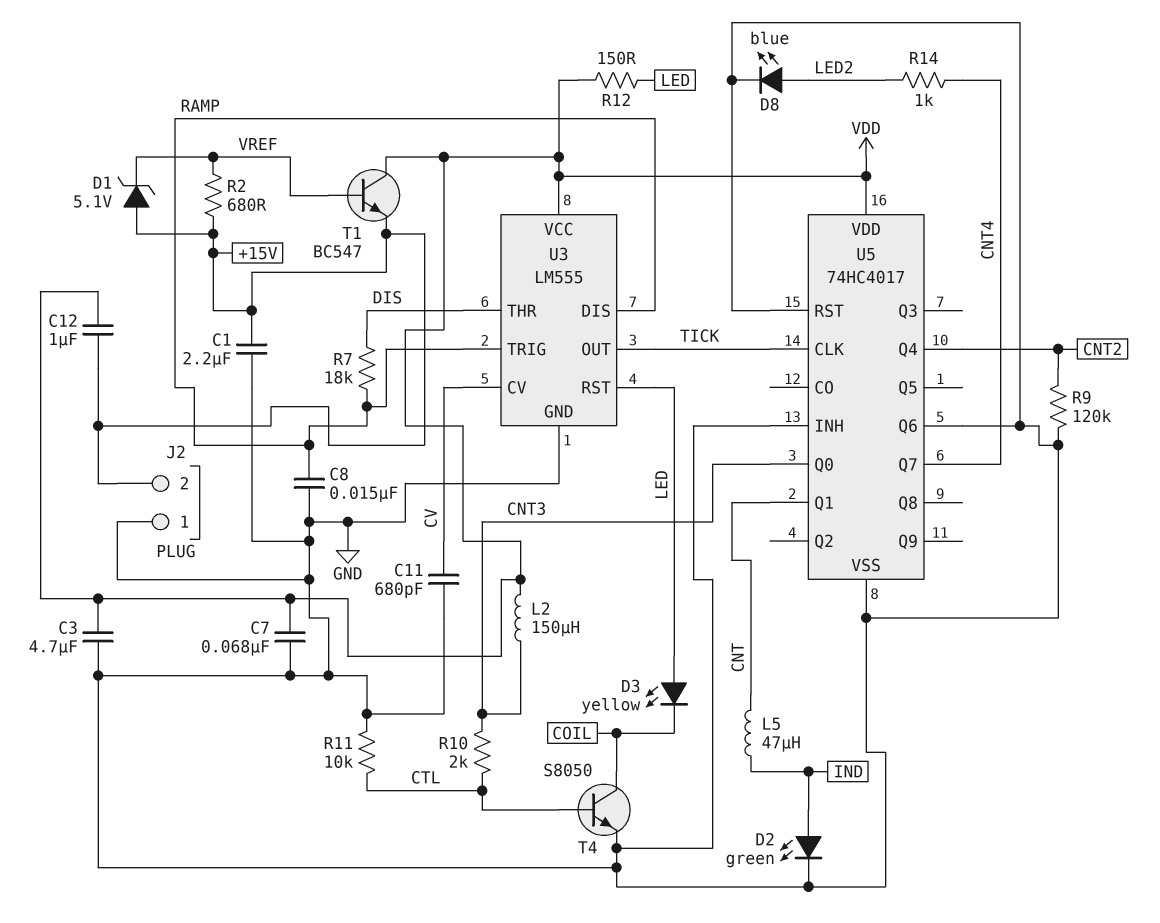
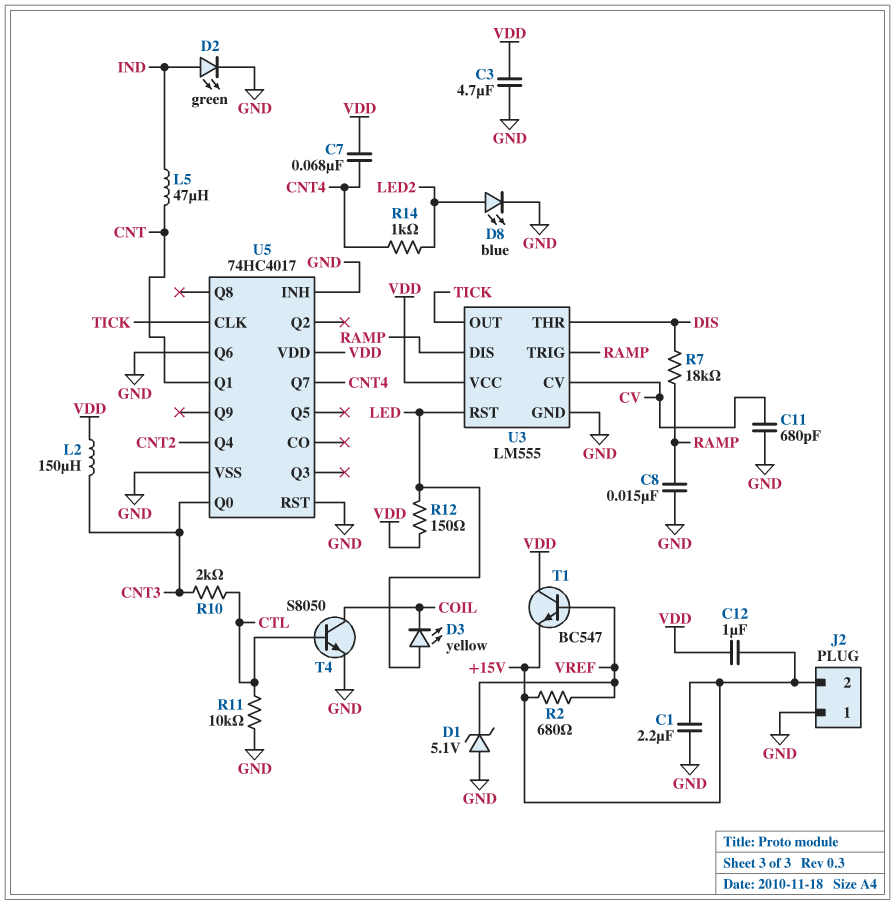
C7: 68nF (GND, VDD) -> 68nF (CNT4, VDD)
D1: zener 5.1V (A +15V, K VREF) -> zener 5.1V (A GND, K VREF)
R9: 120k (CNT2, GND) -> none

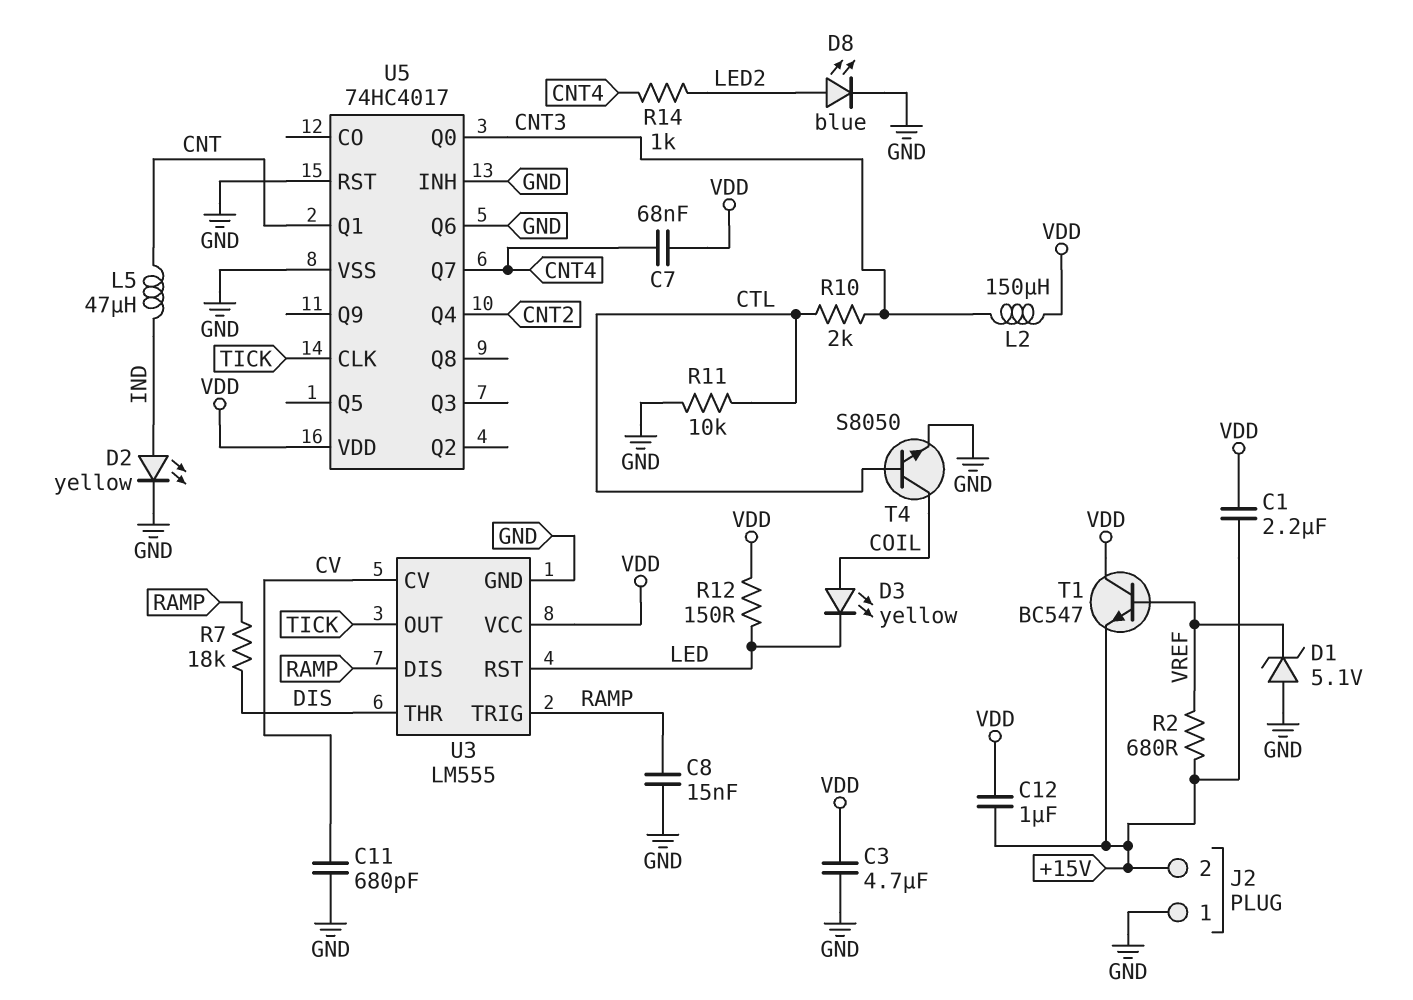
C1: 2.2uF (+15V, GND) -> 2.2uF (+15V, VDD)
D2: LED green (A IND, K GND) -> LED yellow (A IND, K GND)
D3: LED yellow (A LED, K COIL) -> LED yellow (A COIL, K LED)

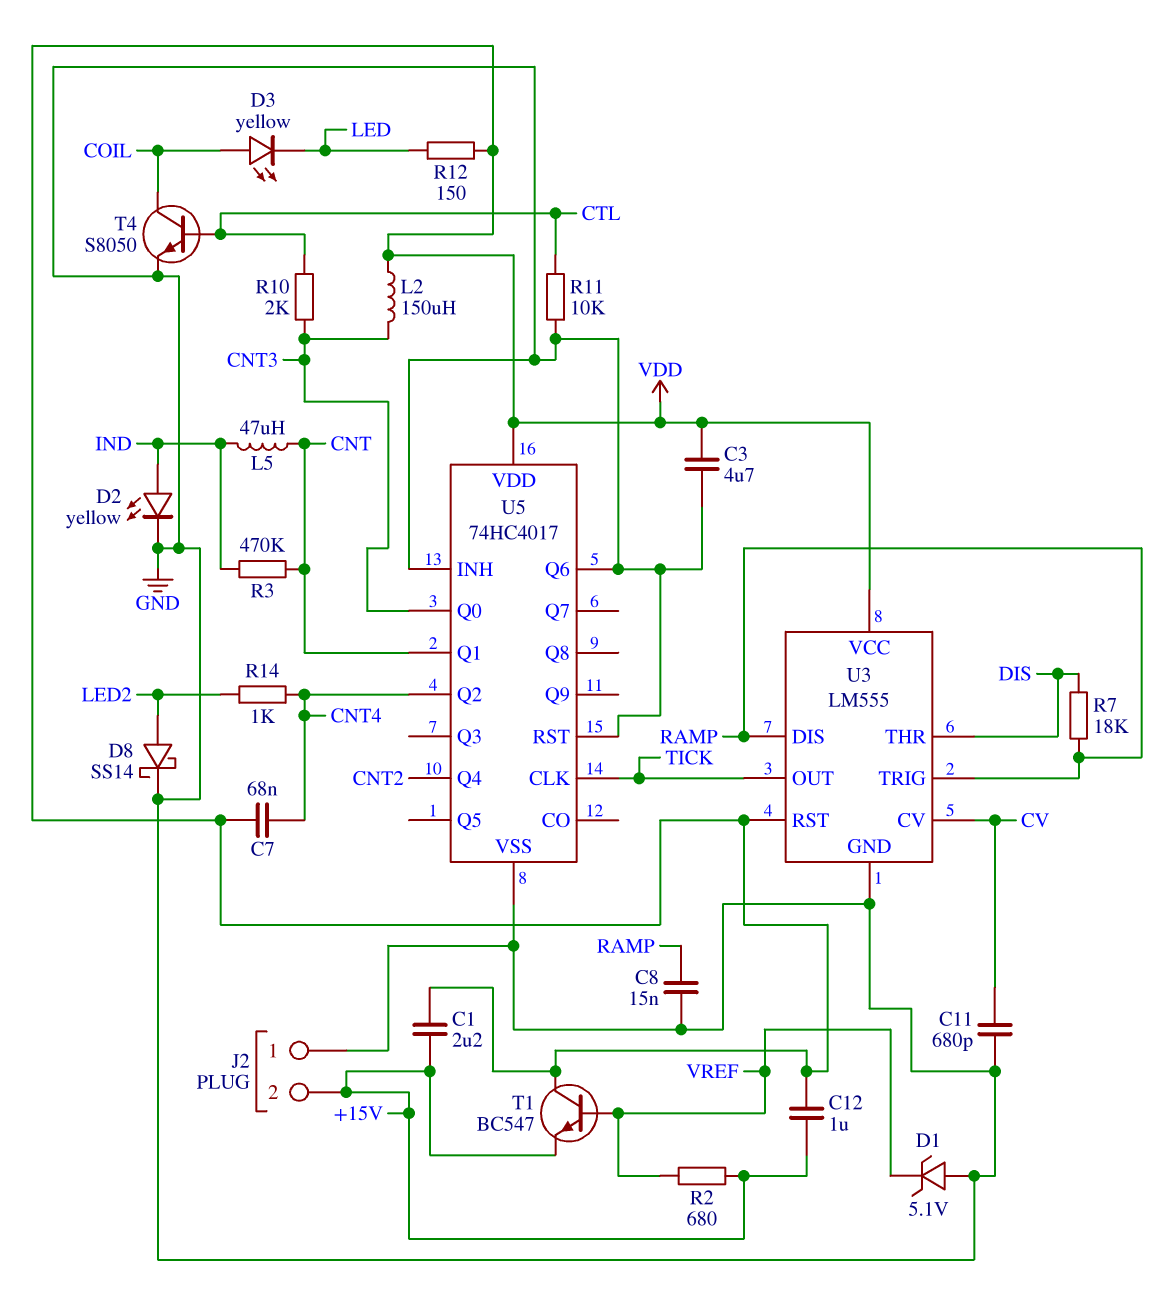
D8: LED blue (A LED2, K GND) -> schottky SS14 (A LED2, K GND)
R3: none -> 470k (CNT, IND)
U3 pin RST: LED -> VDD
U5 pin Q2: none -> CNT4
U5 pin Q7: CNT4 -> none

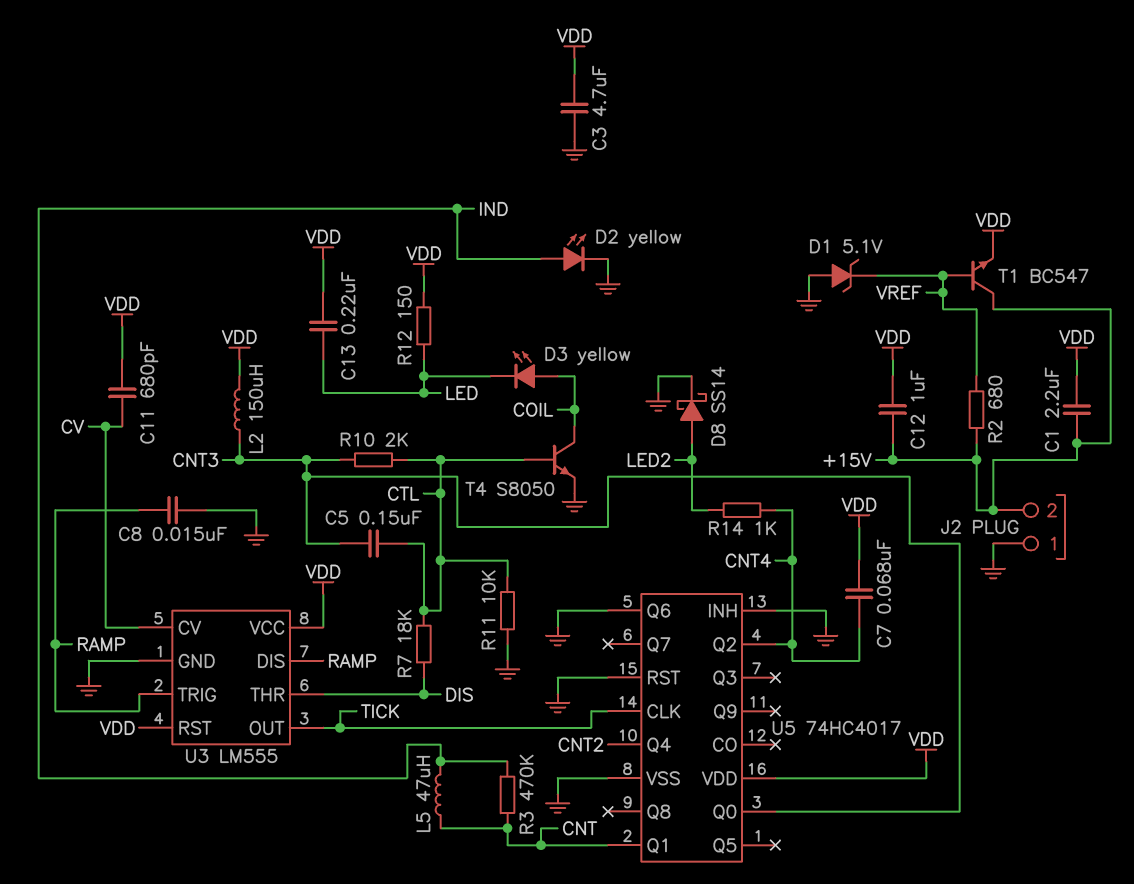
C5: none -> 150nF (CNT3, CTL)
C11: 680pF (CV, GND) -> 680pF (CV, VDD)
C13: none -> 220nF (LED, VDD)
R7: 18k (DIS, RAMP) -> 18k (CTL, DIS)
T1: NPN BC547 (B VREF, C VDD, E +15V) -> NPN BC547 (B VREF, C +15V, E VDD)

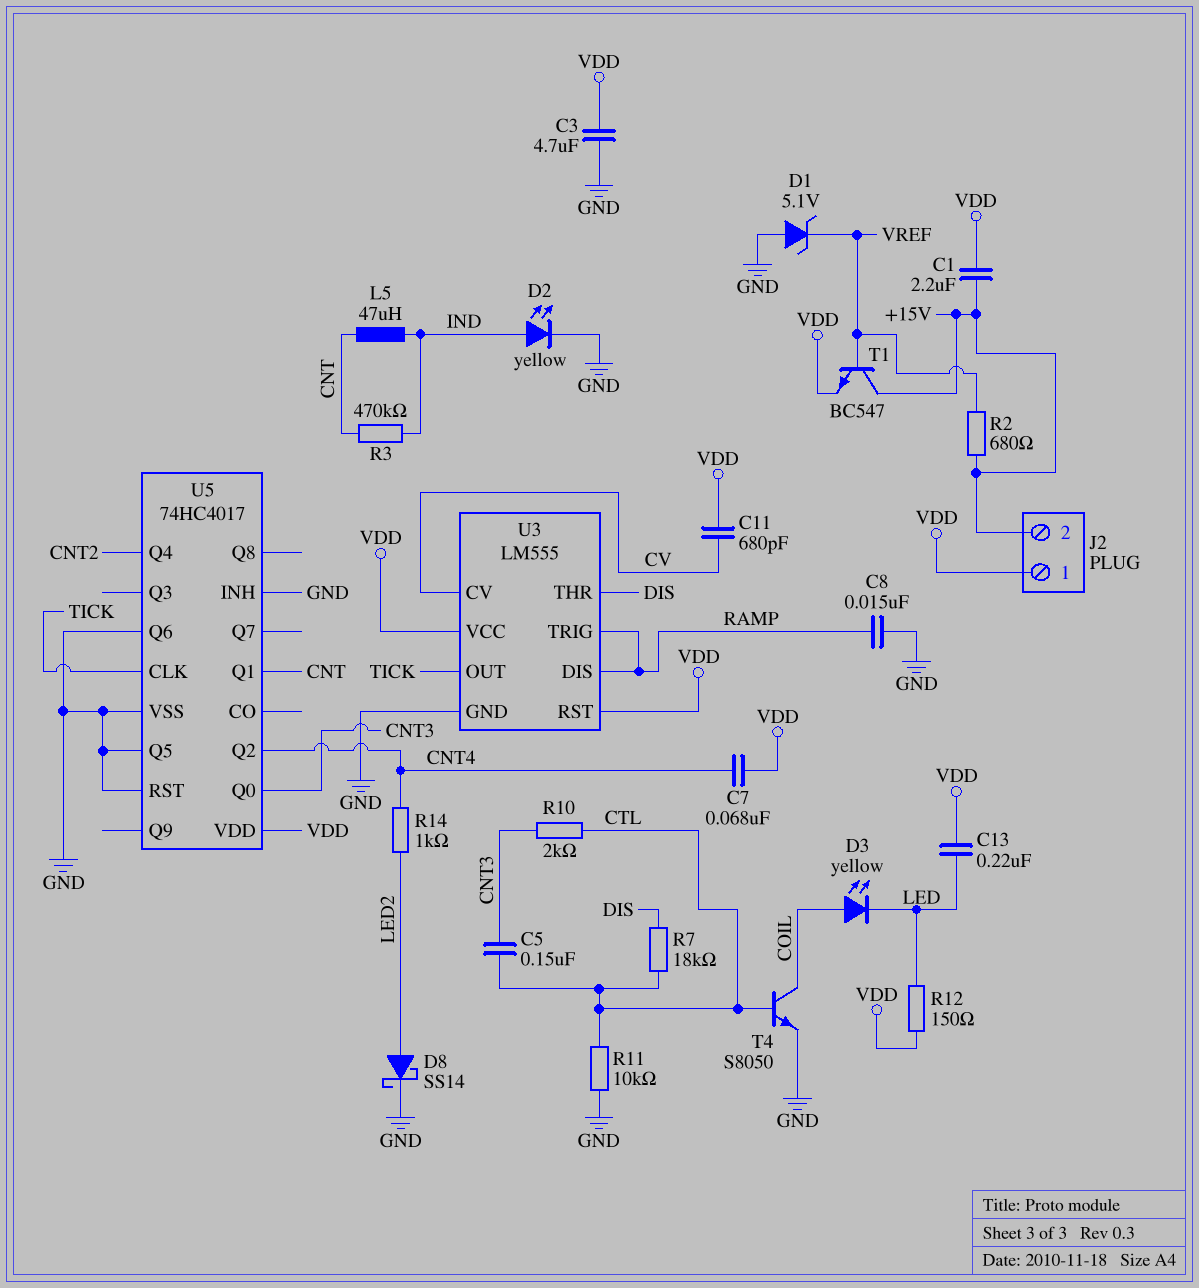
C12: 1uF (+15V, VDD) -> none
J2 pin 1: GND -> VDD
L2: 150uH (CNT3, VDD) -> none
U5 pin Q5: none -> GND

